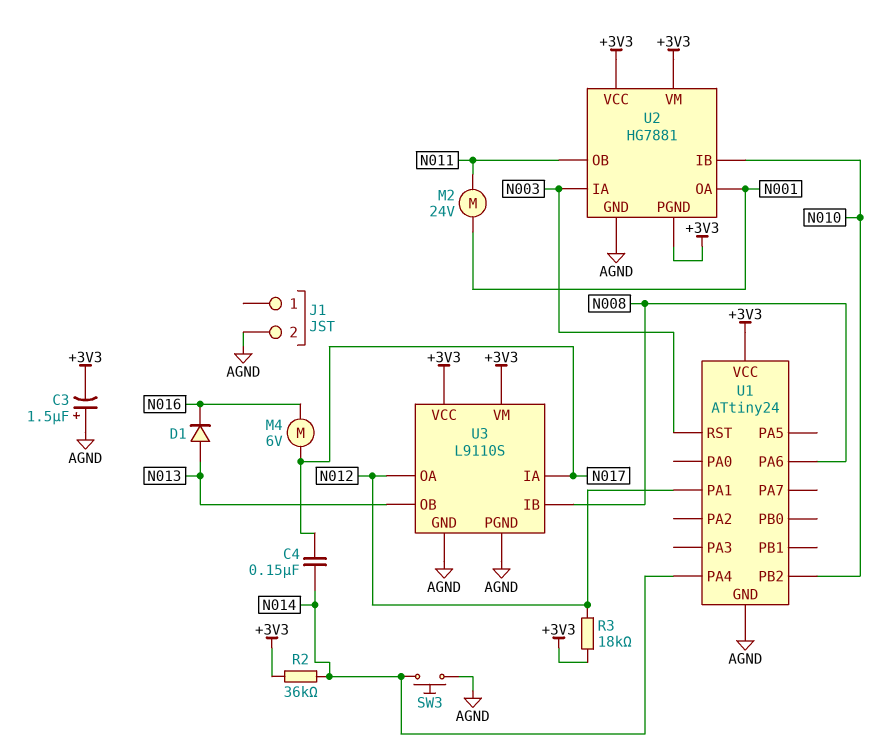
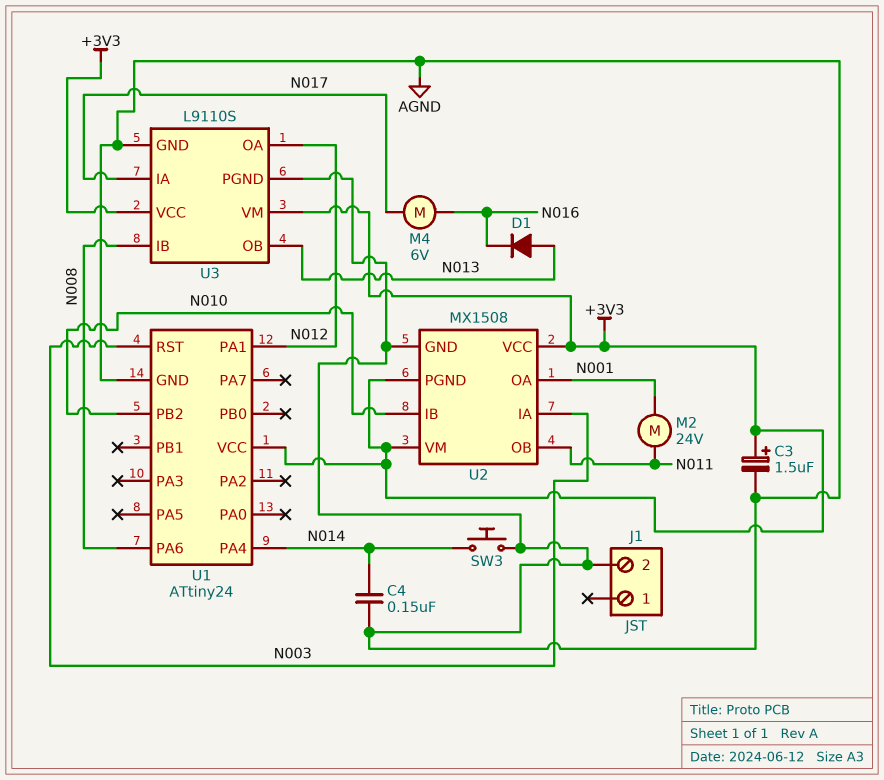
C3: 1.5uF (plus AGND, minus +3V3) -> 1.5uF (plus +3V3, minus AGND)
C4: 150nF (N014, N017) -> 150nF (AGND, N014)
R2: 36k (+3V3, N014) -> none
R3: 18k (+3V3, N012) -> none
U2: HG7881 -> MX1508

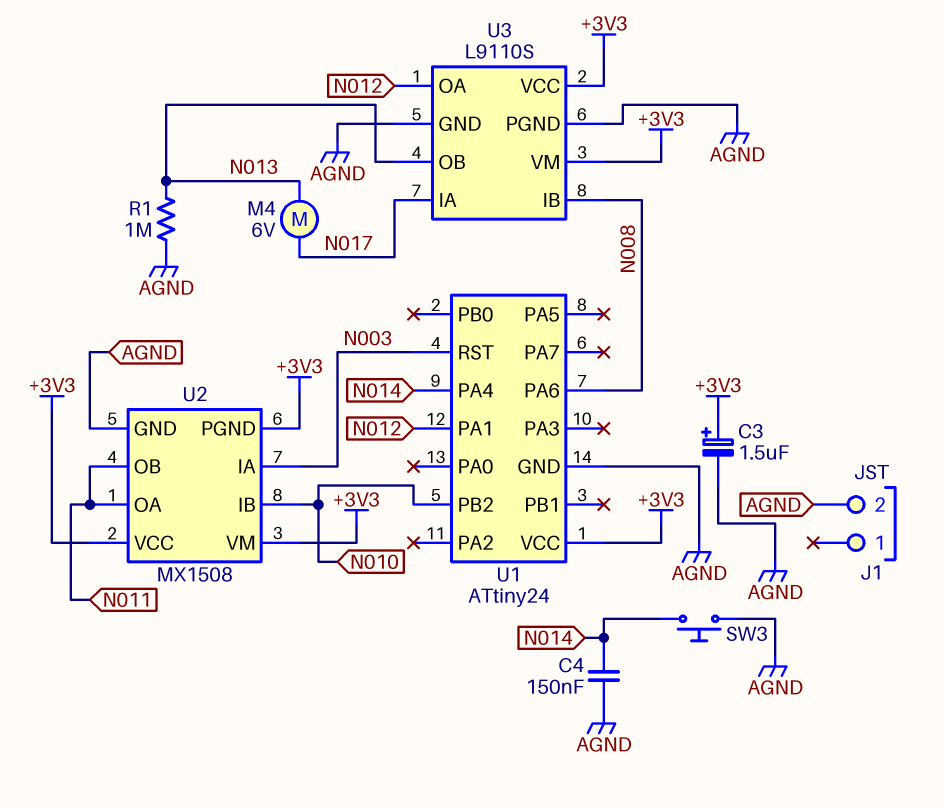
D1: diode (A N013, K N016) -> none
M2: motor 24V (N001, N011) -> none
M4: motor 6V (N016, N017) -> motor 6V (N013, N017)
R1: none -> 1M (AGND, N013)
U2 pin OA: N001 -> N011

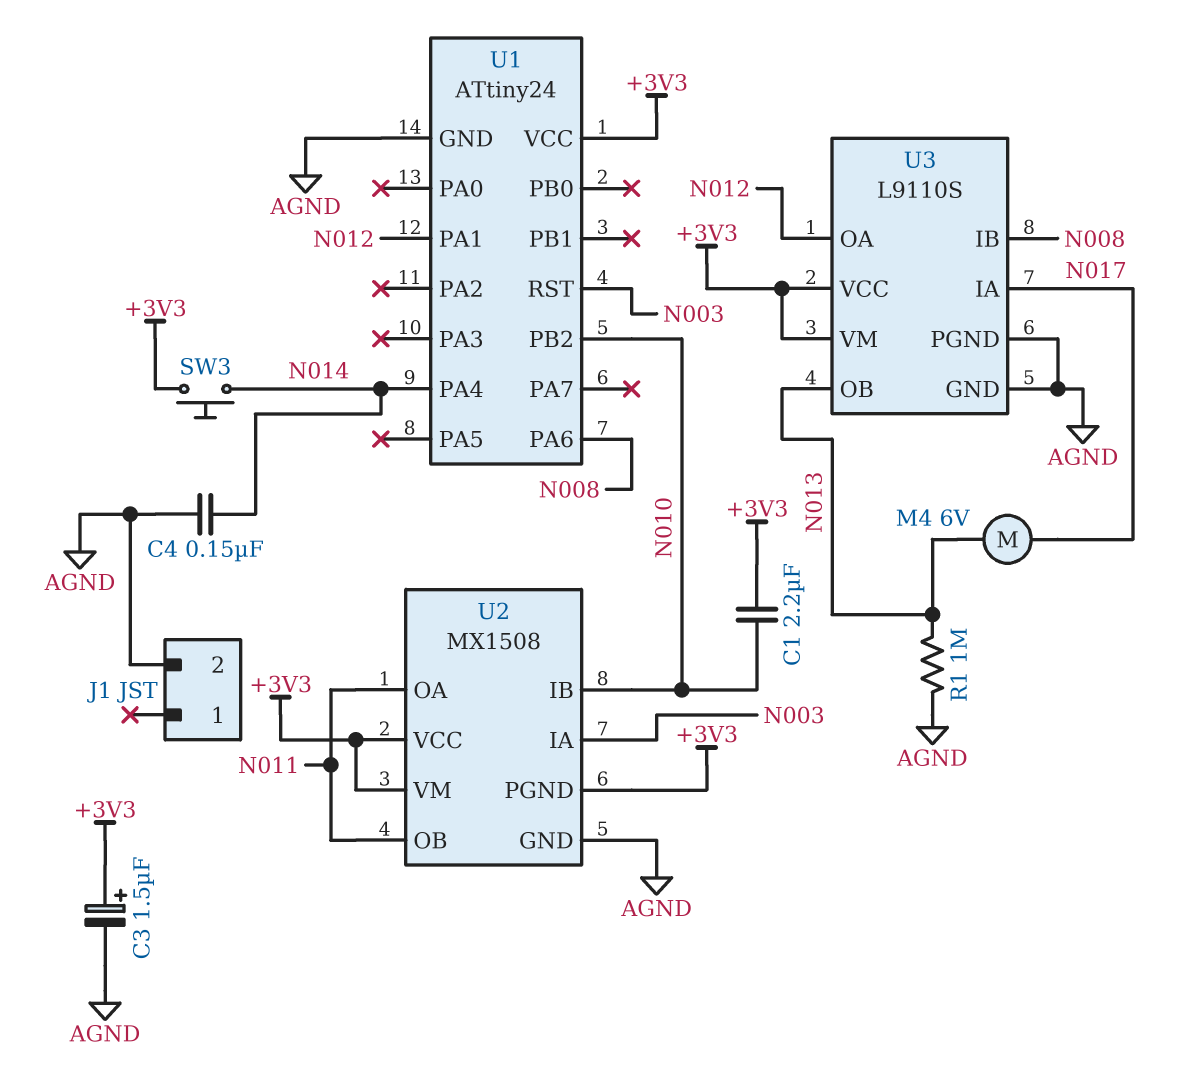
C1: none -> 2.2uF (+3V3, N010)
SW3: button (AGND, N014) -> button (+3V3, N014)

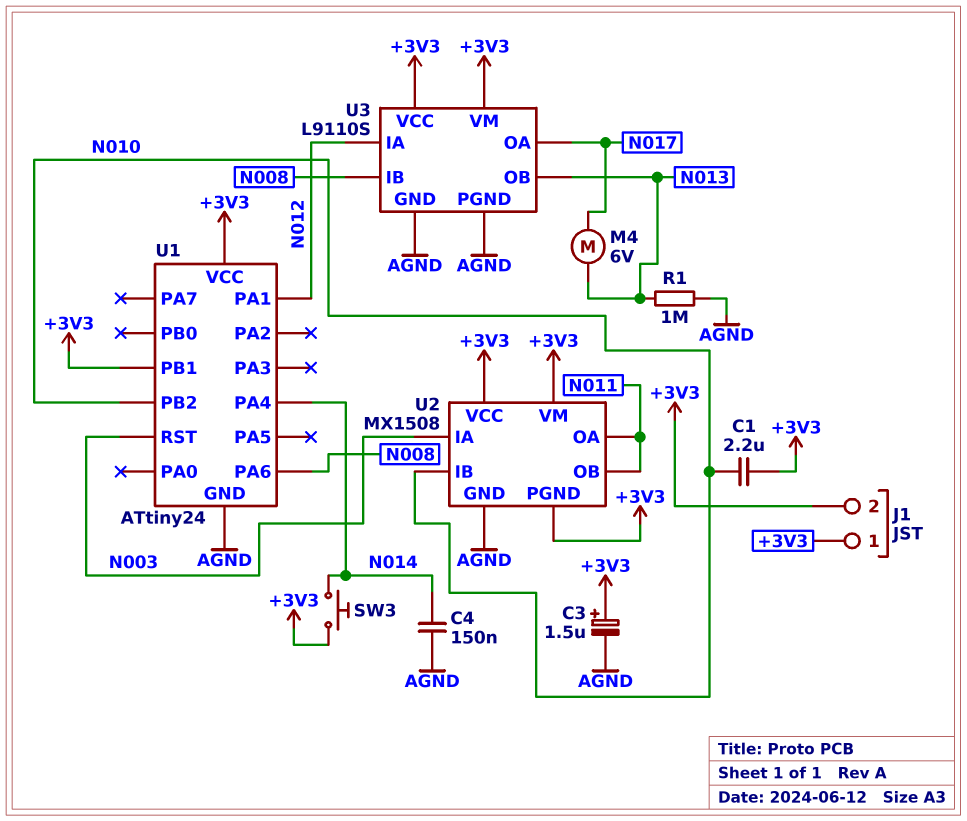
J1 pin 1: none -> +3V3
J1 pin 2: AGND -> +3V3
U1 pin PB1: none -> +3V3
U3 pin IA: N017 -> N012
U3 pin OA: N012 -> N017

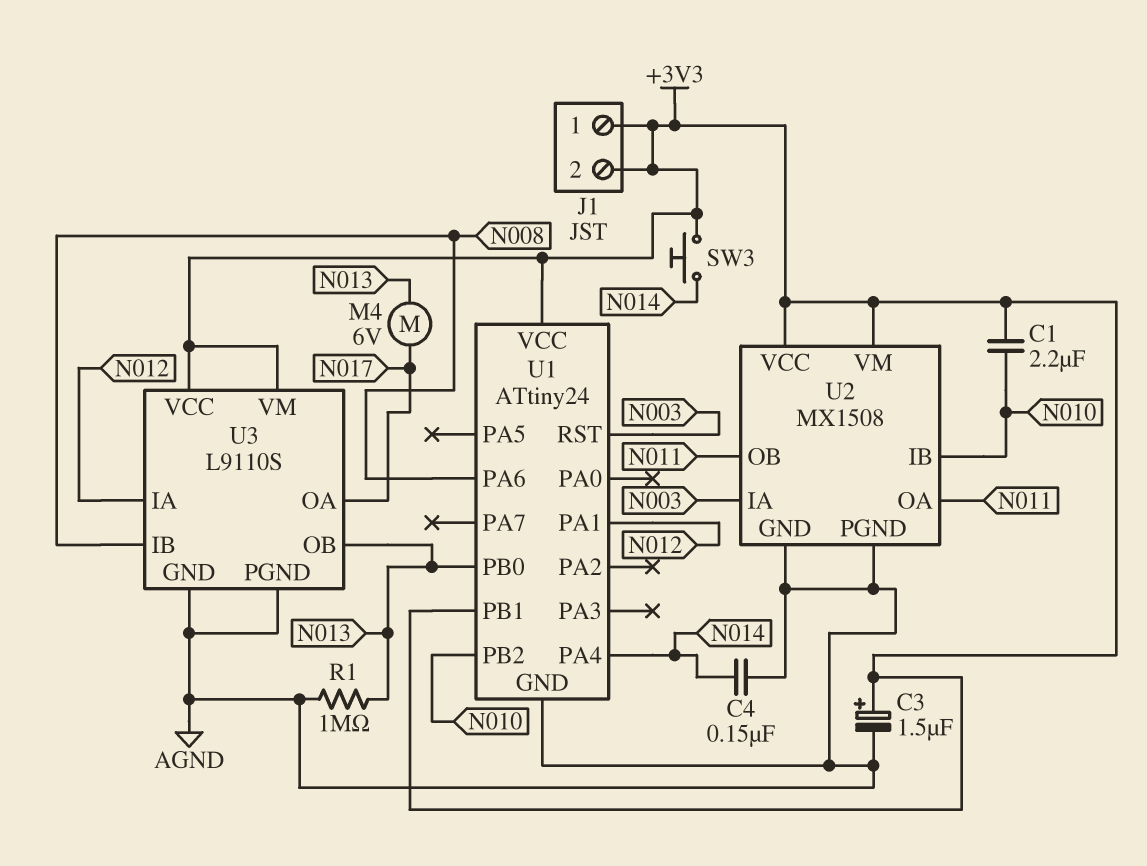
U1 pin PB0: none -> N013
U2 pin PGND: +3V3 -> AGND

